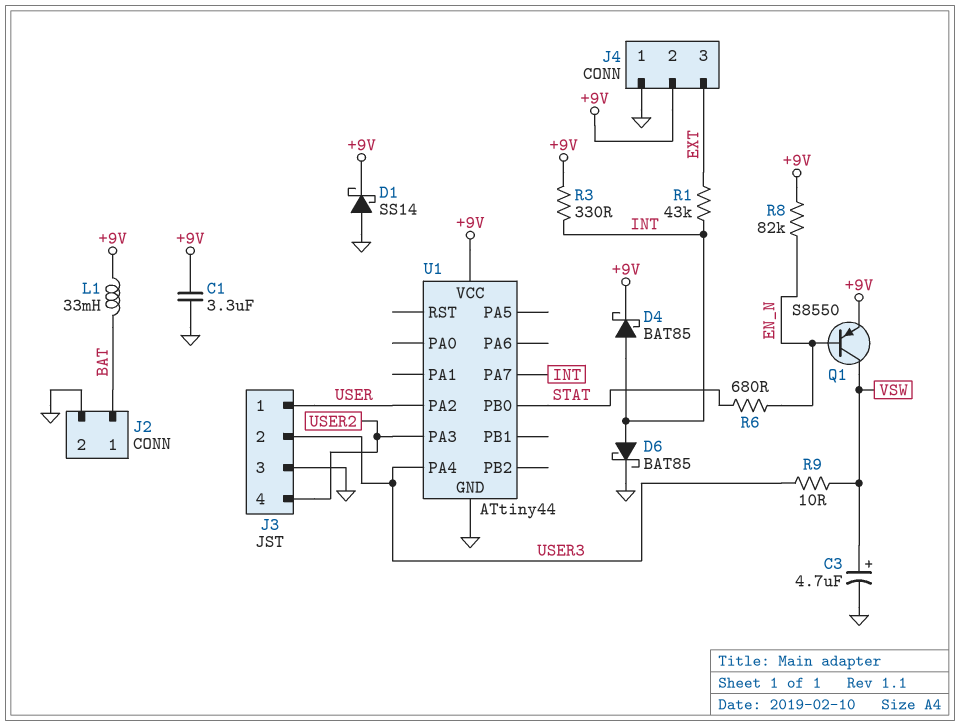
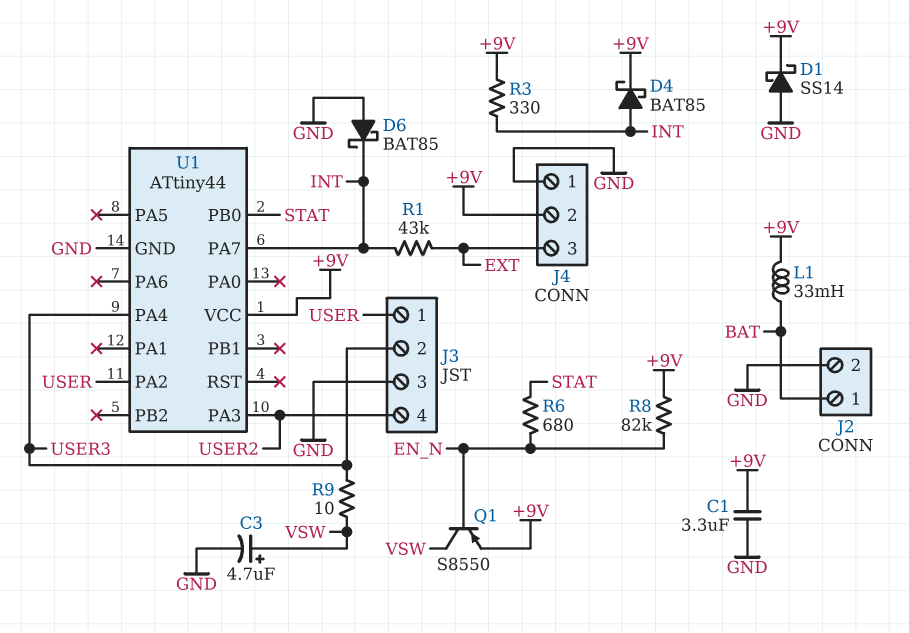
D6: schottky BAT85 (A INT, K GND) -> schottky BAT85 (A GND, K INT)

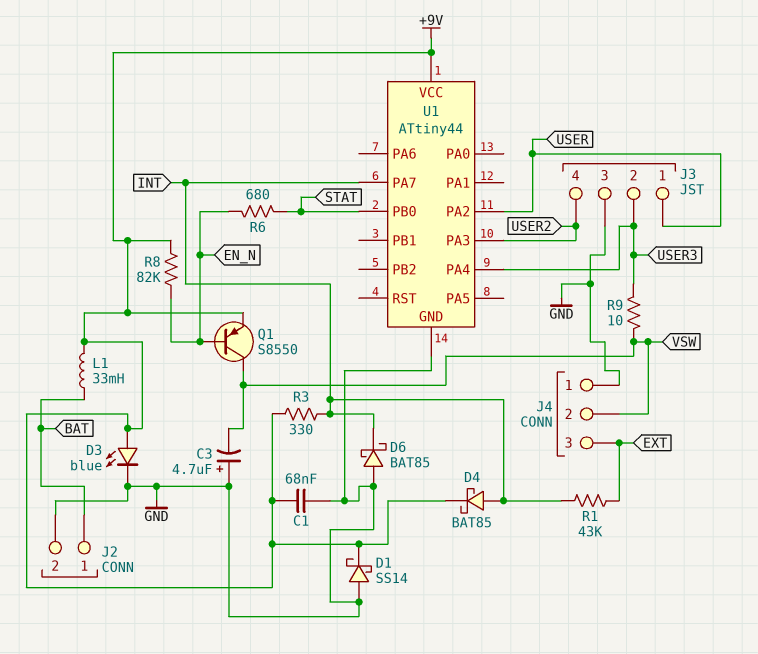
C1: 3.3uF (+9V, GND) -> 68nF (+9V, GND)
C3: 4.7uF (plus VSW, minus GND) -> 4.7uF (plus GND, minus VSW)
D3: none -> LED blue (A +9V, K GND)
J4 pin 2: +9V -> VSW

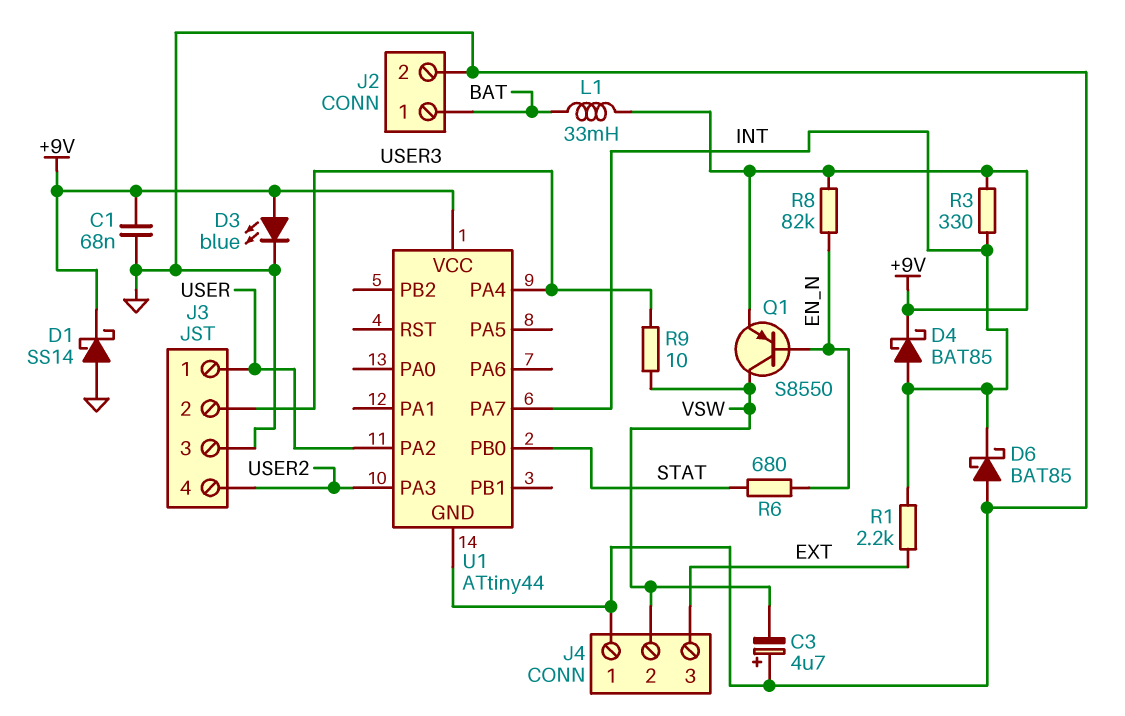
R1: 43k (EXT, INT) -> 2.2k (EXT, INT)

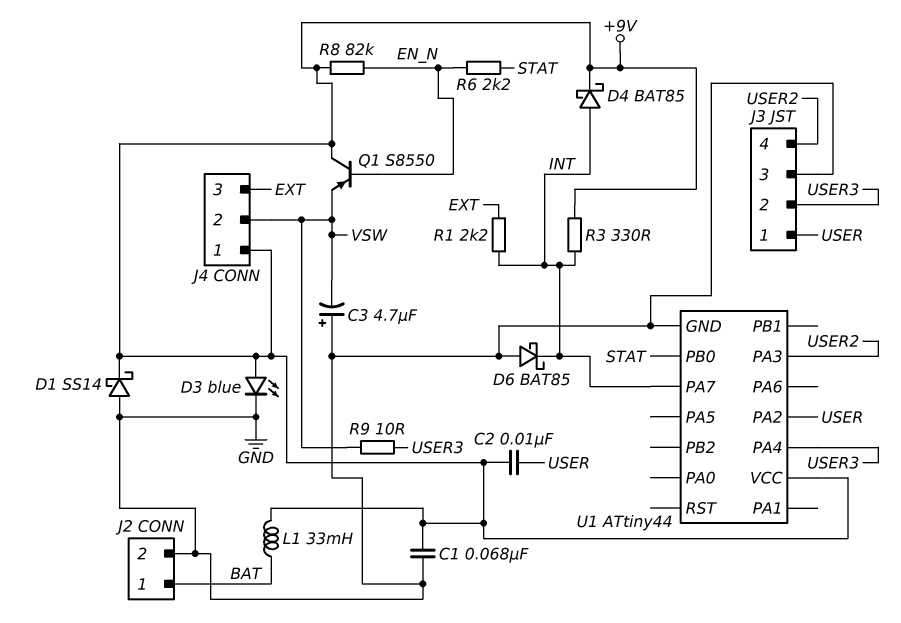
C2: none -> 10nF (+9V, USER)
J4 pin 1: GND -> +9V
Q1: PNP S8550 (B EN_N, C VSW, E +9V) -> PNP S8550 (B EN_N, C +9V, E VSW)
R6: 680 (EN_N, STAT) -> 2.2k (EN_N, STAT)

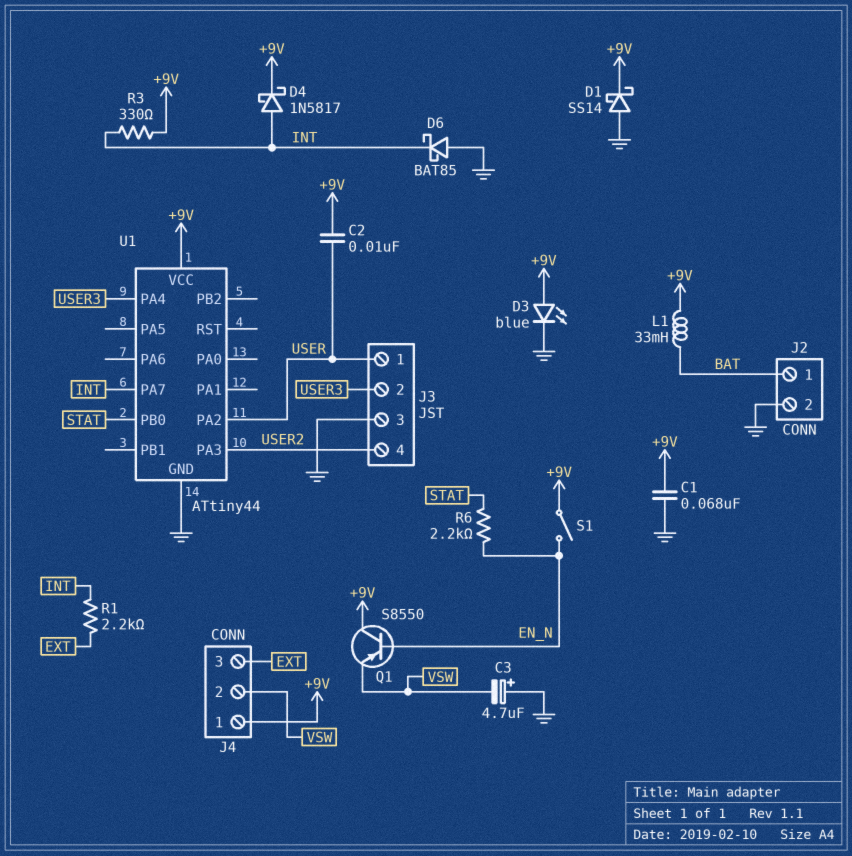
D4: schottky BAT85 (A INT, K +9V) -> schottky 1N5817 (A INT, K +9V)
R8: 82k (+9V, EN_N) -> none
R9: 10 (USER3, VSW) -> none
S1: none -> switch (+9V, EN_N)

